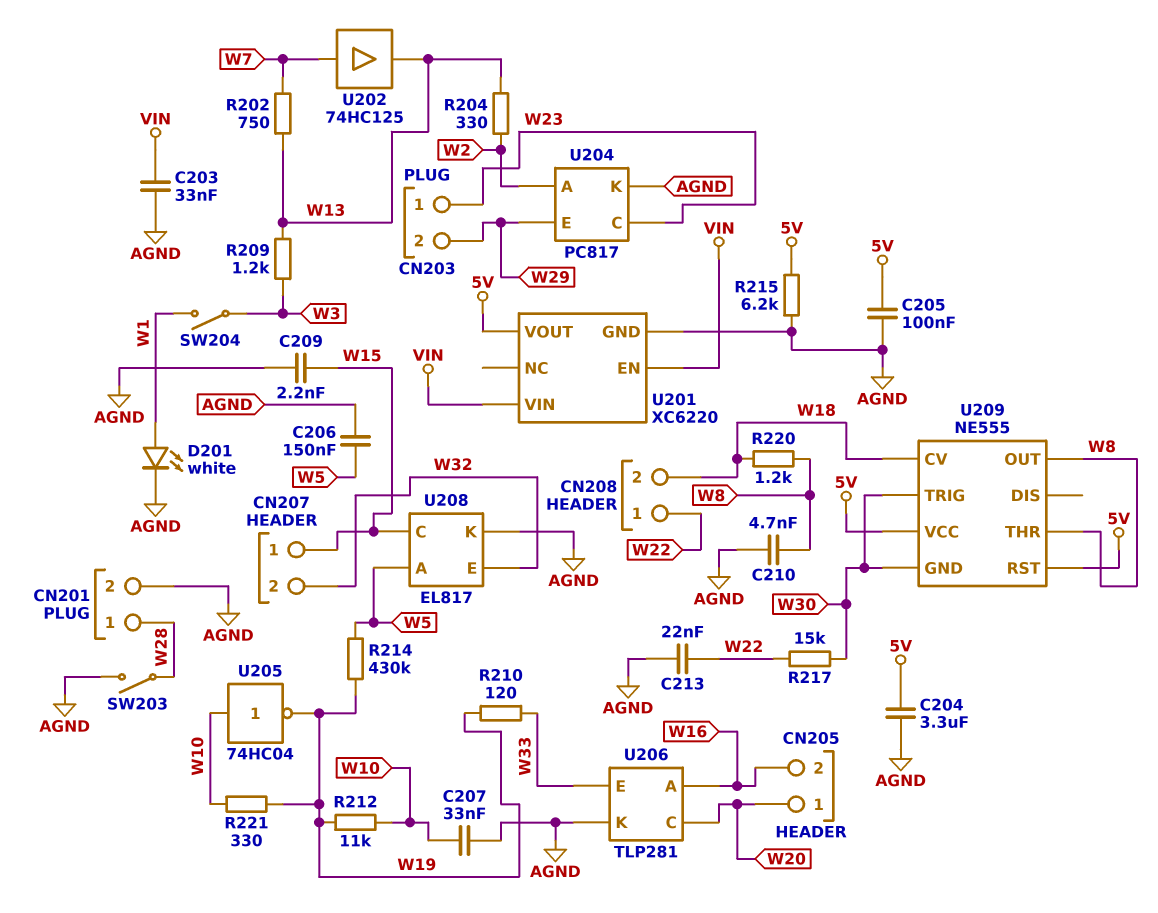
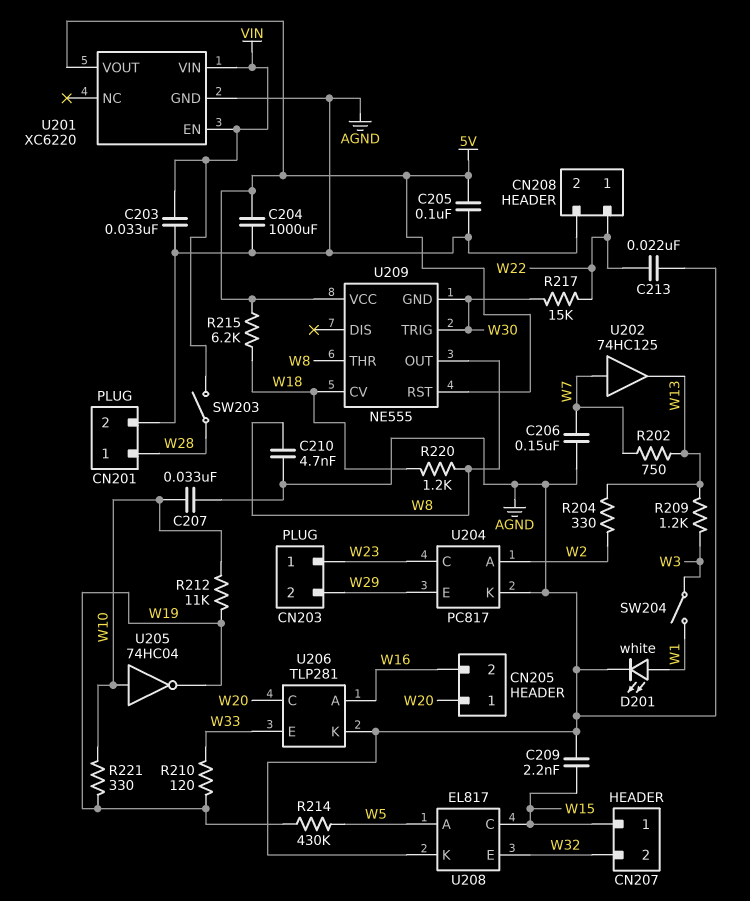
C204: 3.3uF (5V, AGND) -> 1000uF (5V, AGND)
C206: 150nF (AGND, W5) -> 150nF (AGND, W7)
CN208 pin 2: W18 -> AGND
R215: 6.2k (5V, AGND) -> 6.2k (5V, W18)
SW203: switch (AGND, W28) -> switch (VIN, W28)

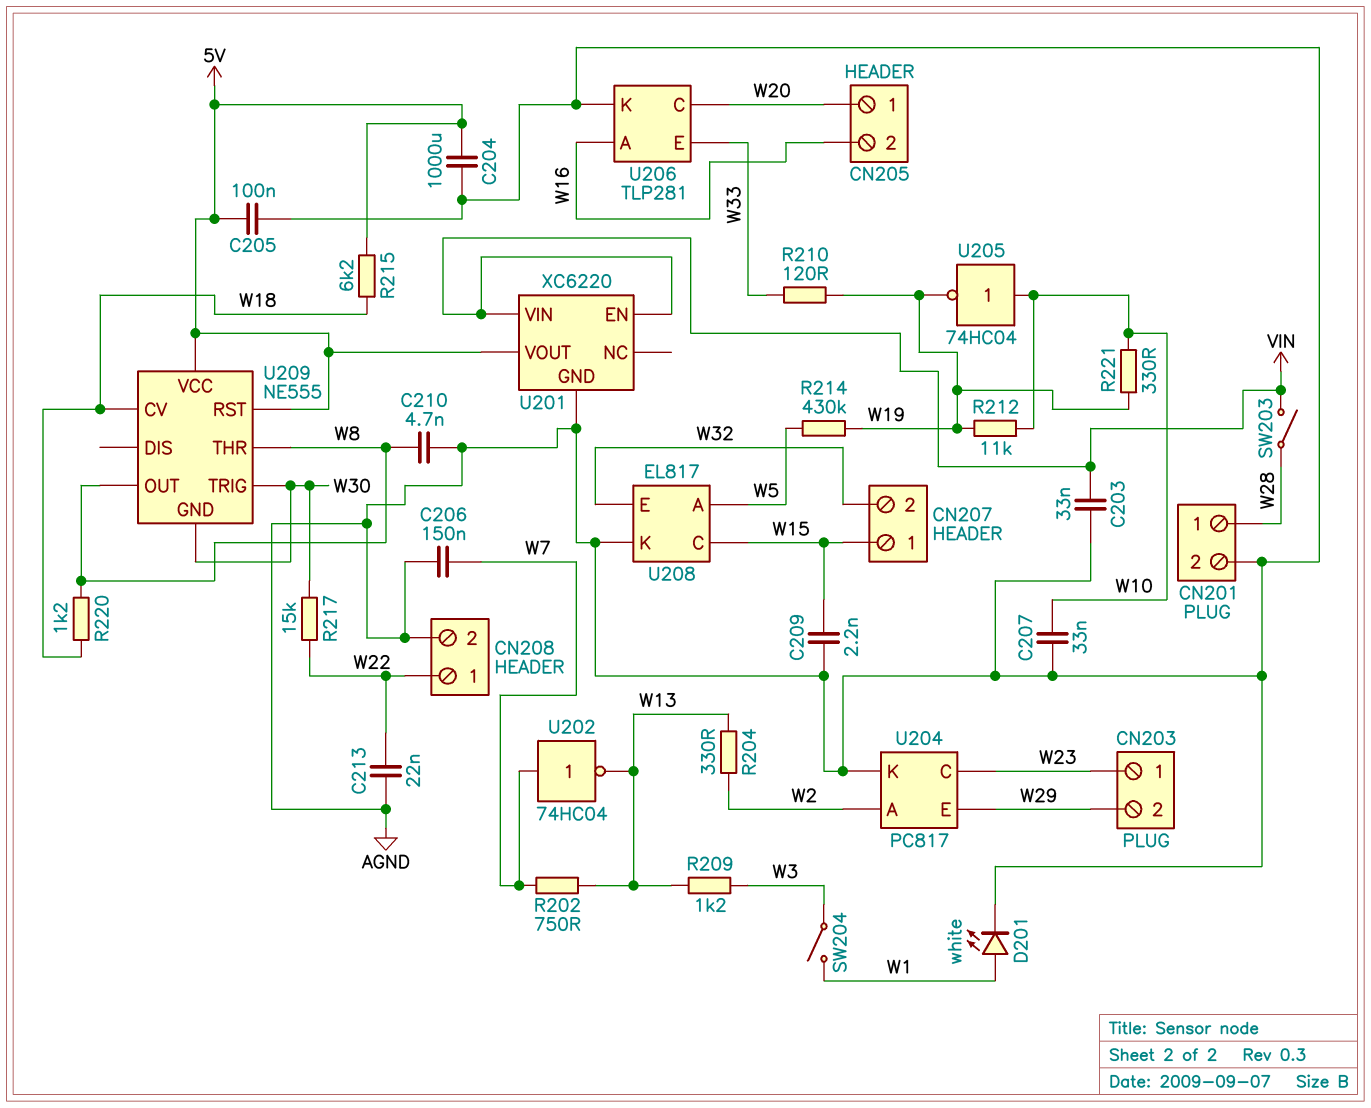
U202: buffer 74HC125 (in W7, out W13) -> NOT 74HC04 (in W7, out W13)

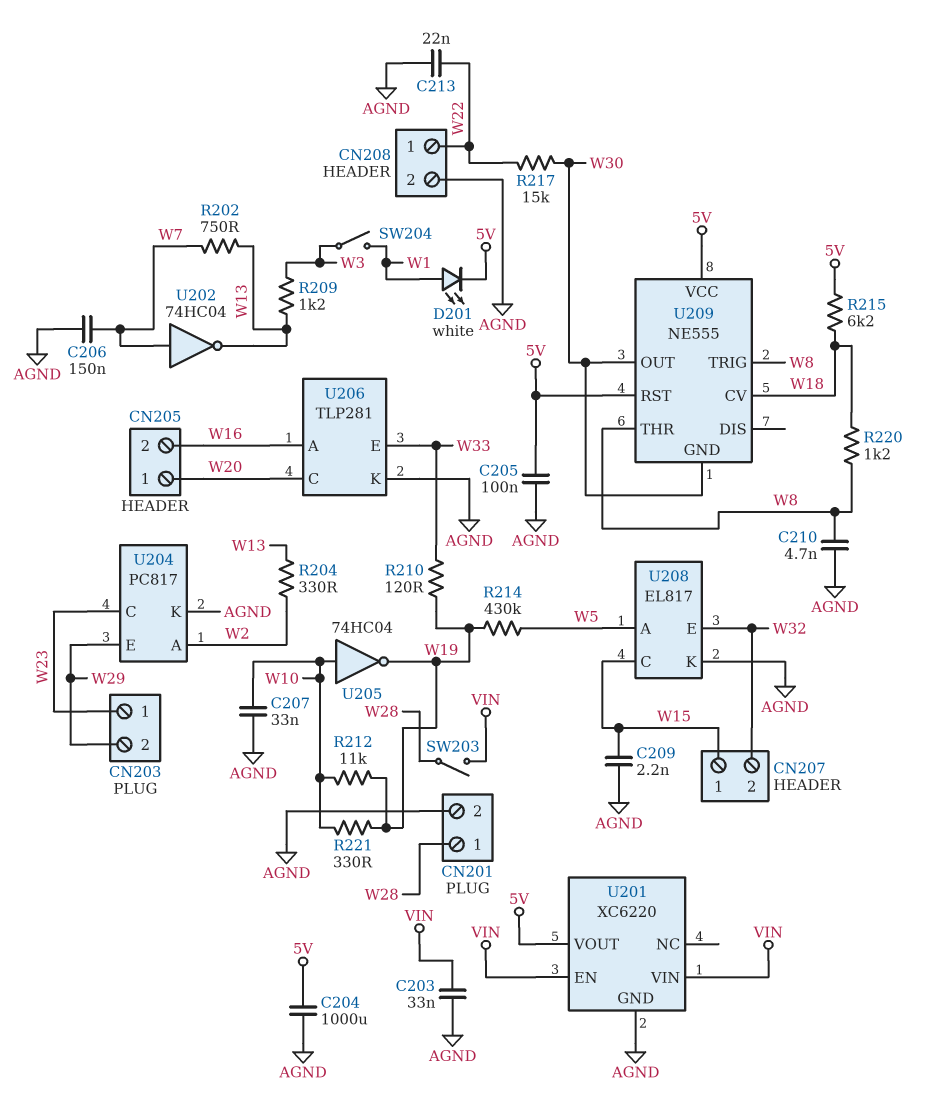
D201: LED white (A W1, K AGND) -> LED white (A W1, K 5V)
U209 pin OUT: W8 -> W30
U209 pin TRIG: W30 -> W8

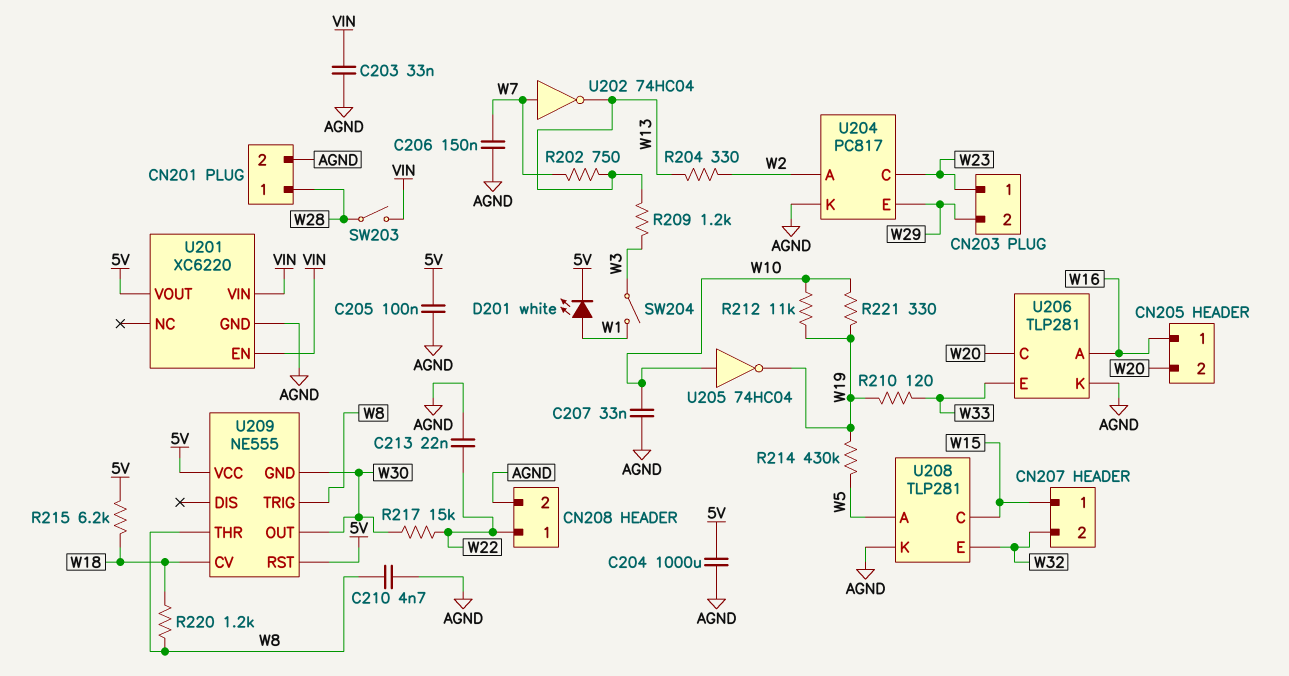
C209: 2.2nF (AGND, W15) -> none
CN205 pin 1: W20 -> W16
CN205 pin 2: W16 -> W20
U208: EL817 -> TLP281

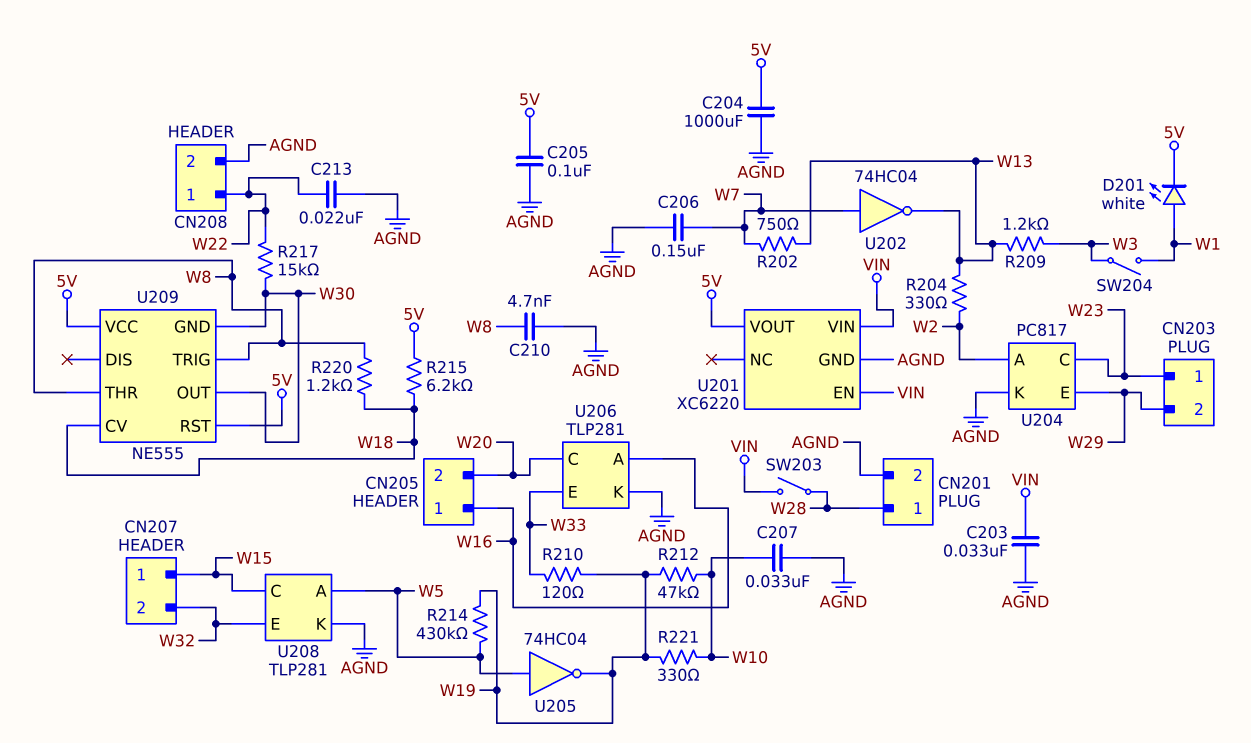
R212: 11k (W10, W19) -> 47k (W10, W19)
U205: NOT 74HC04 (in W10, out W19) -> NOT 74HC04 (in W5, out W19)

